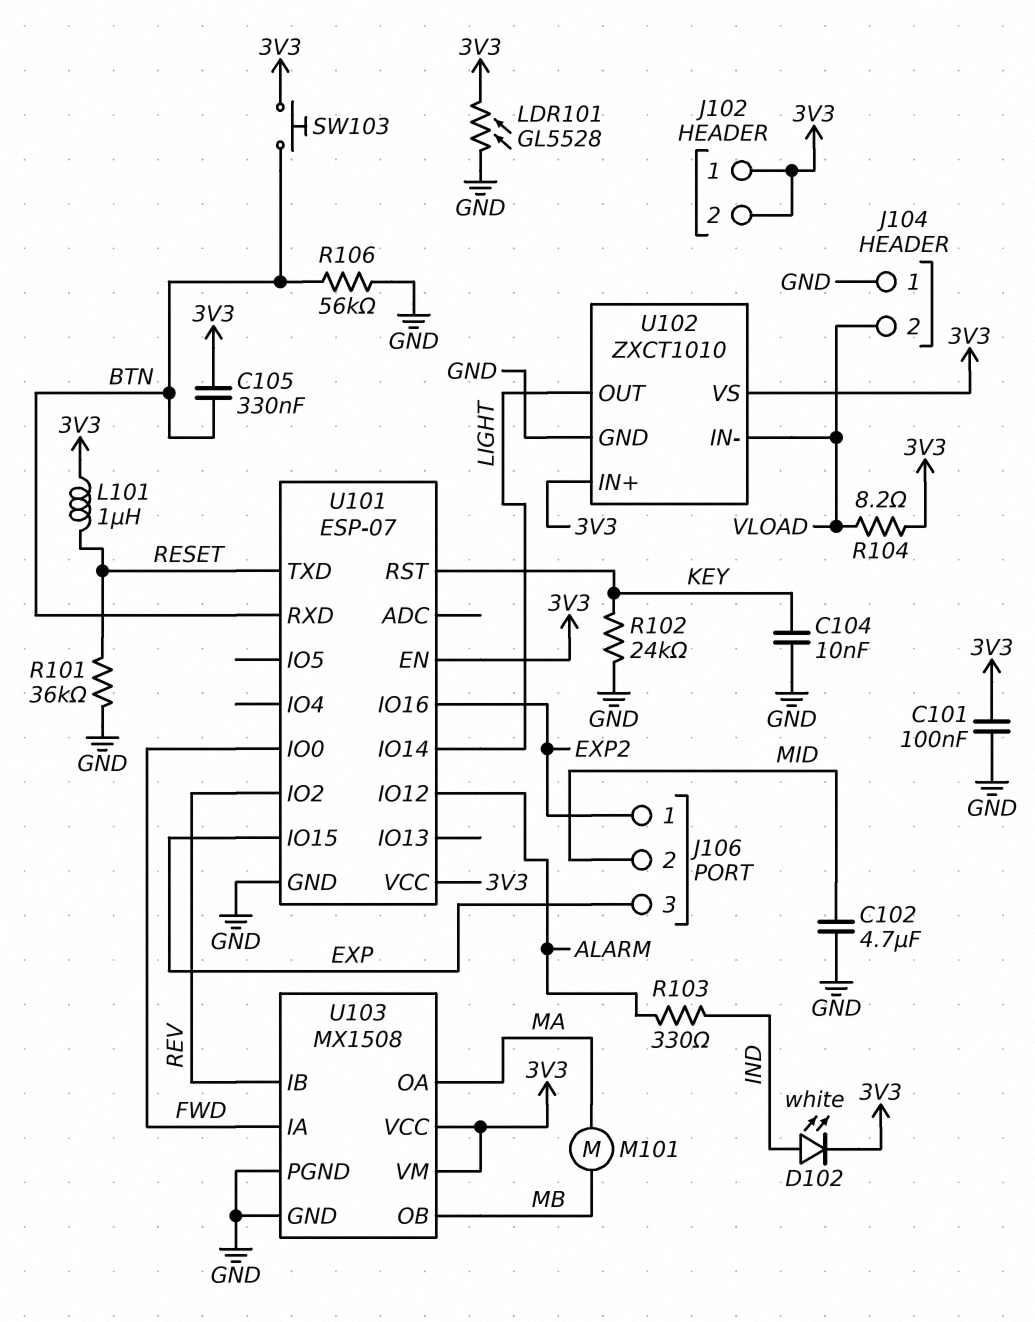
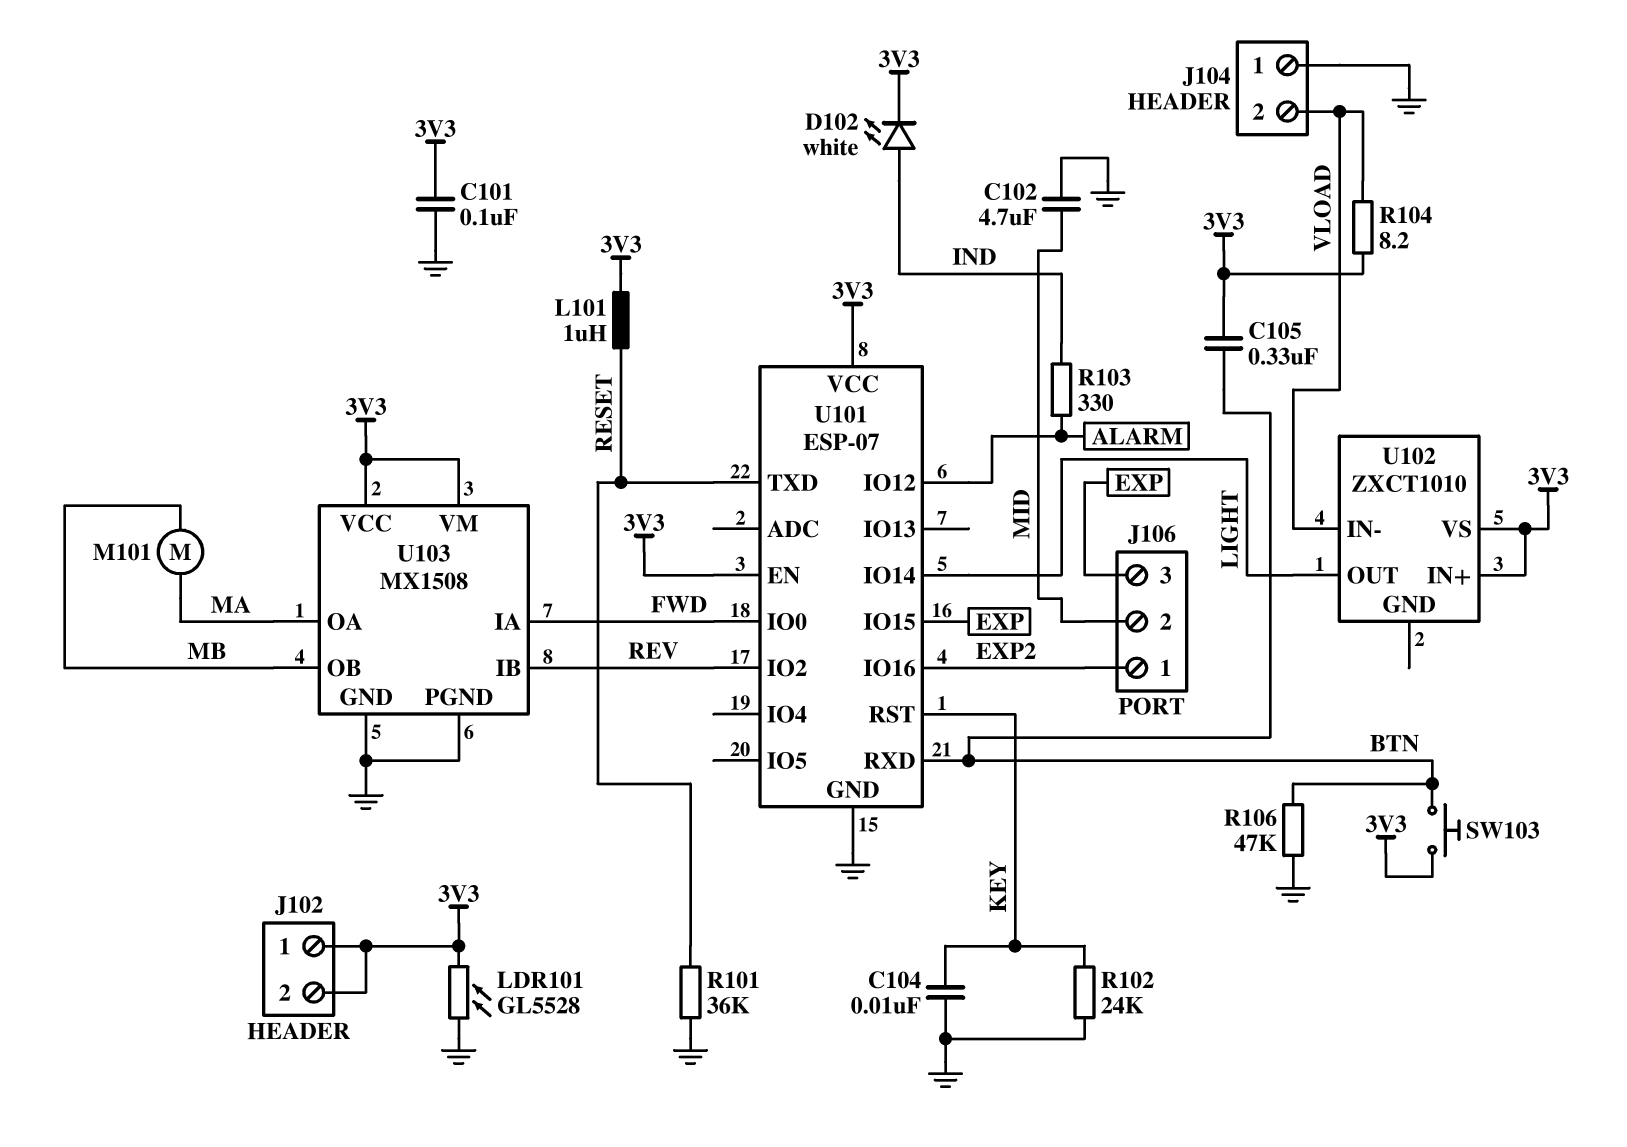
R106: 56k (BTN, GND) -> 47k (BTN, GND)
U102 pin GND: GND -> none

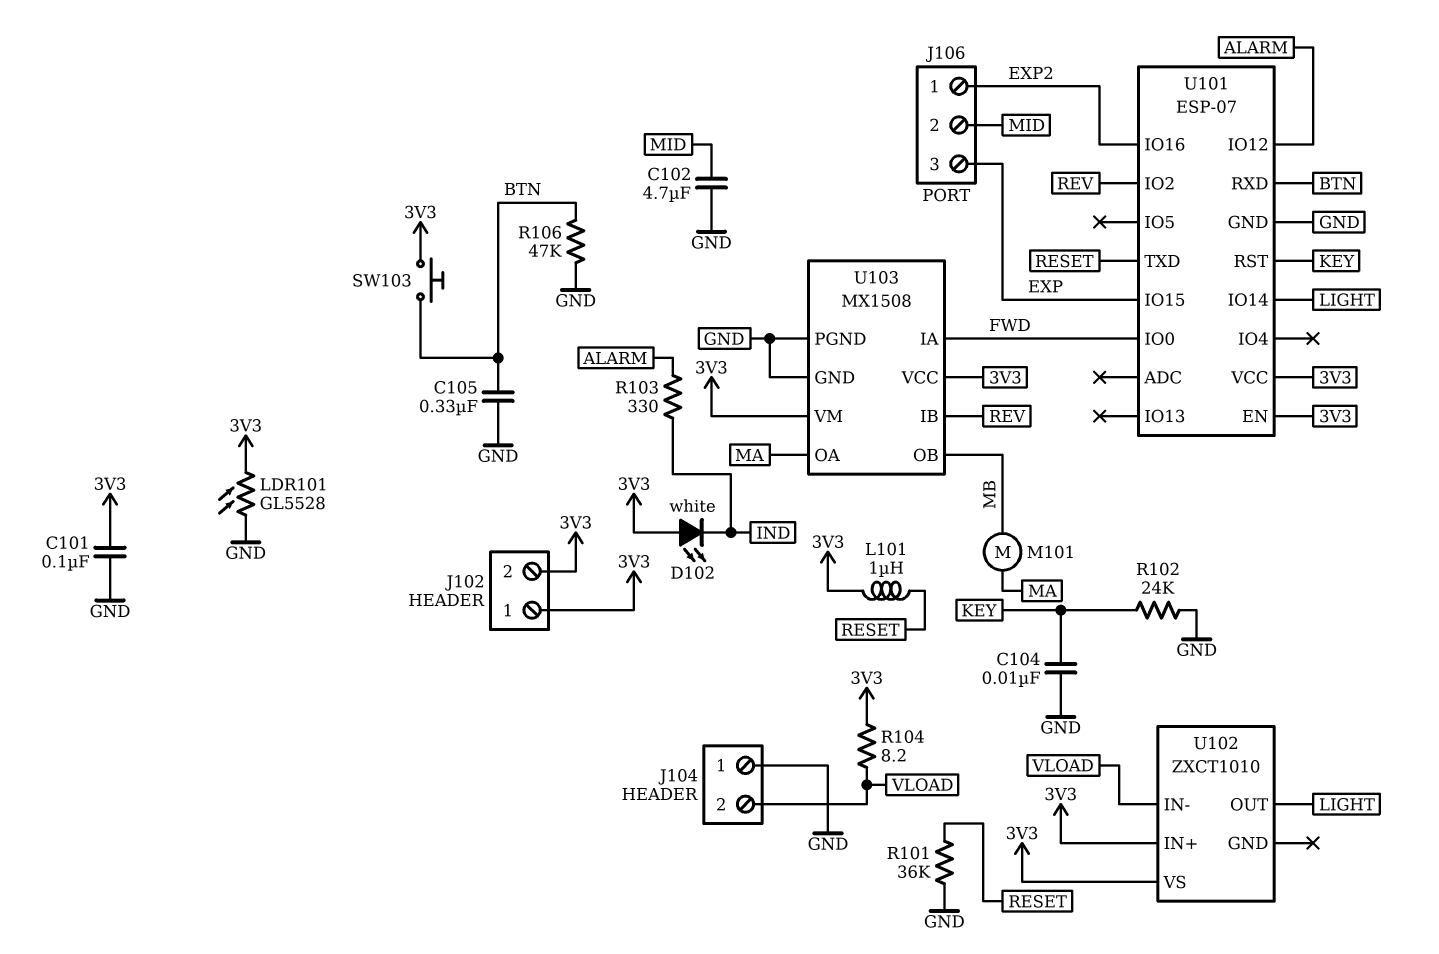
C105: 330nF (3V3, BTN) -> 330nF (BTN, GND)
D102: LED white (A IND, K 3V3) -> LED white (A 3V3, K IND)

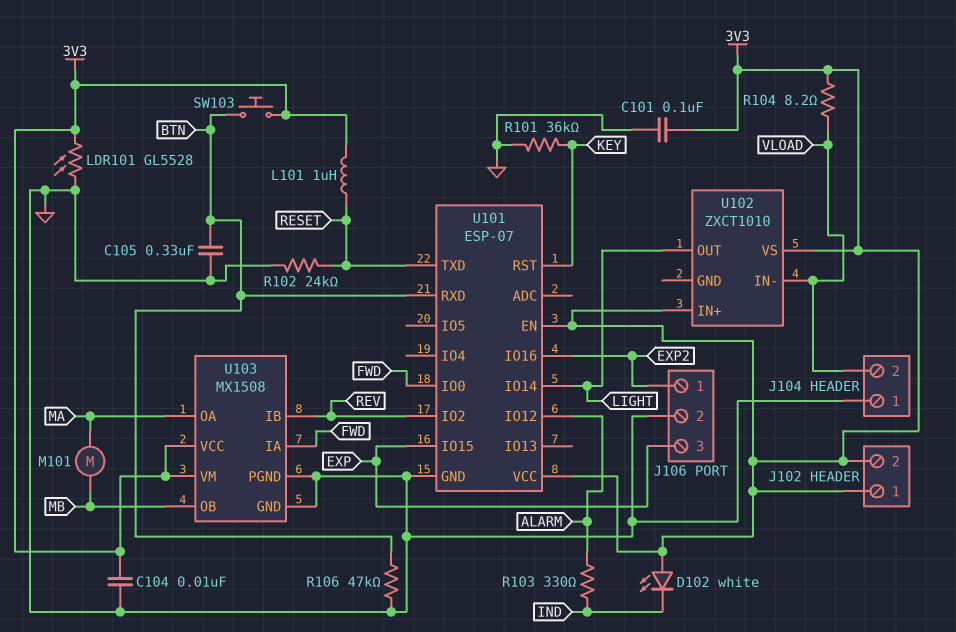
C102: 4.7uF (GND, MID) -> none
C104: 10nF (GND, KEY) -> 10nF (3V3, GND)
J106 pin 2: MID -> GND
R101: 36k (GND, RESET) -> 36k (GND, KEY)
R102: 24k (GND, KEY) -> 24k (GND, RESET)

